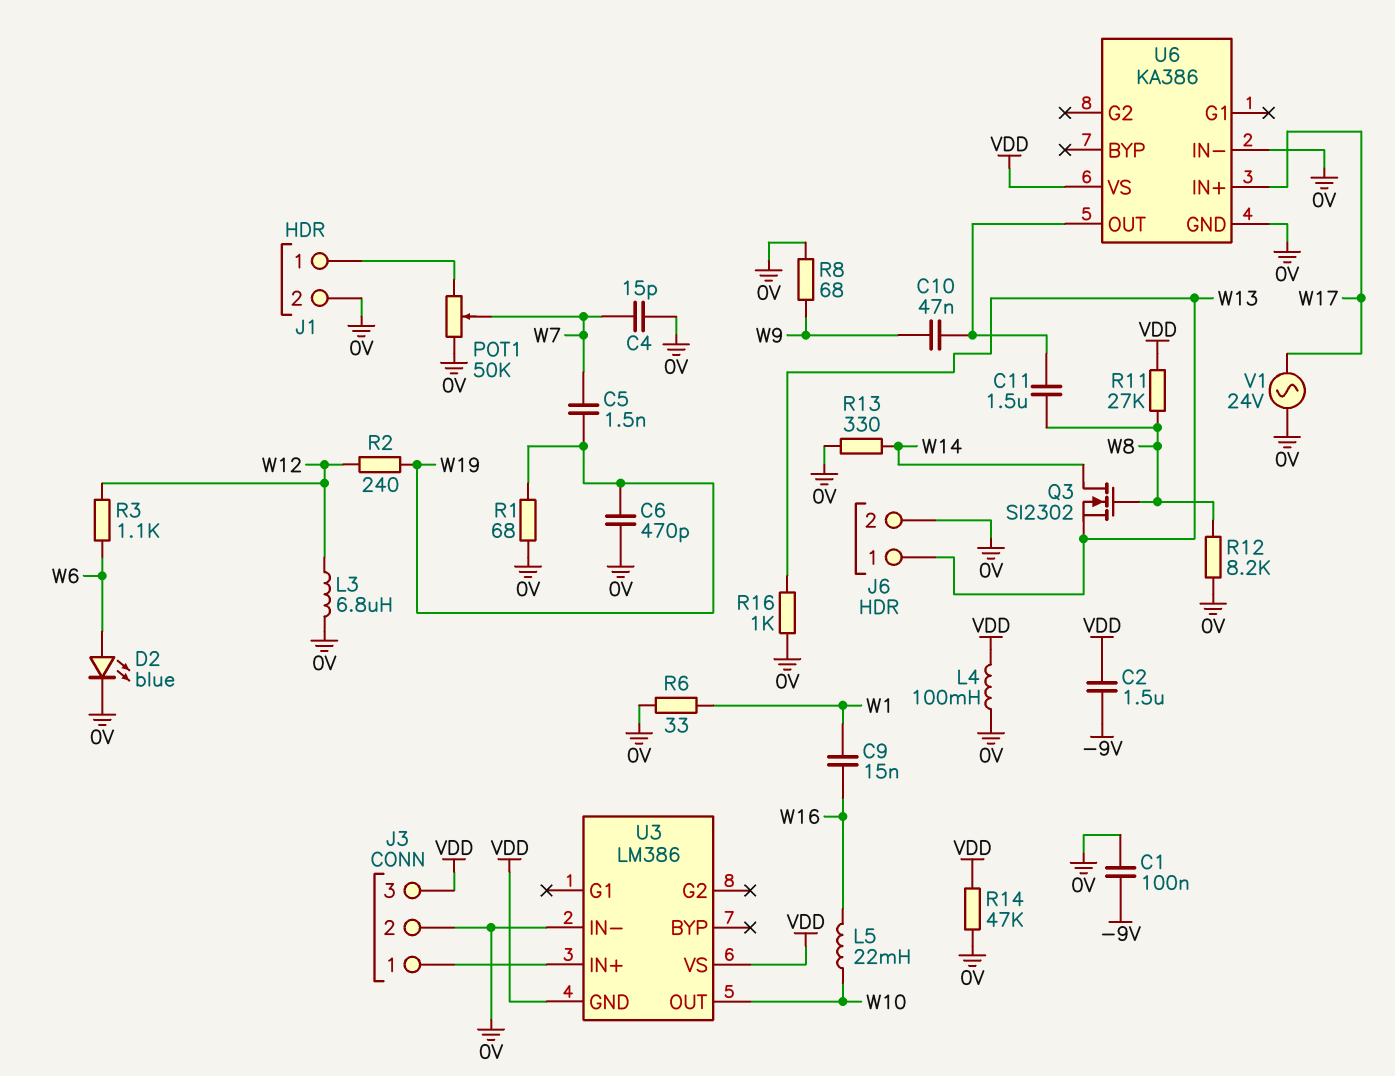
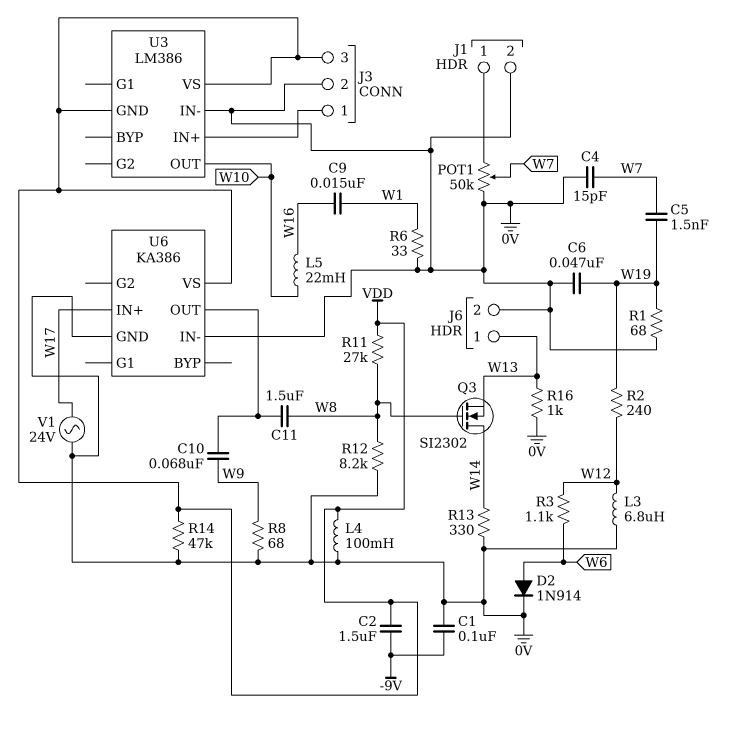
C6: 470pF (0V, W19) -> 47nF (0V, W19)
C10: 47nF (U6/OUT, W9) -> 68nF (U6/OUT, W9)
D2: LED blue (A W6, K 0V) -> diode 1N914 (A W6, K 0V)

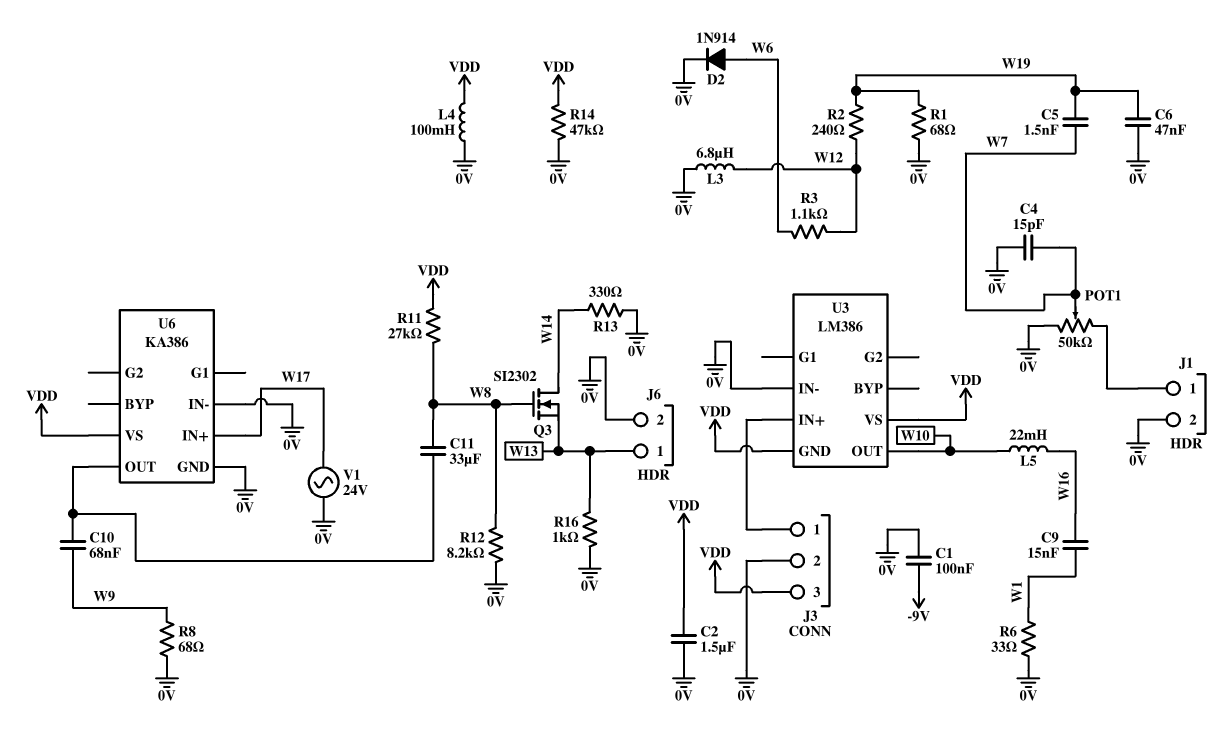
C2: 1.5uF (-9V, VDD) -> 1.5uF (0V, VDD)
C11: 1.5uF (U6/OUT, W8) -> 33uF (U6/OUT, W8)

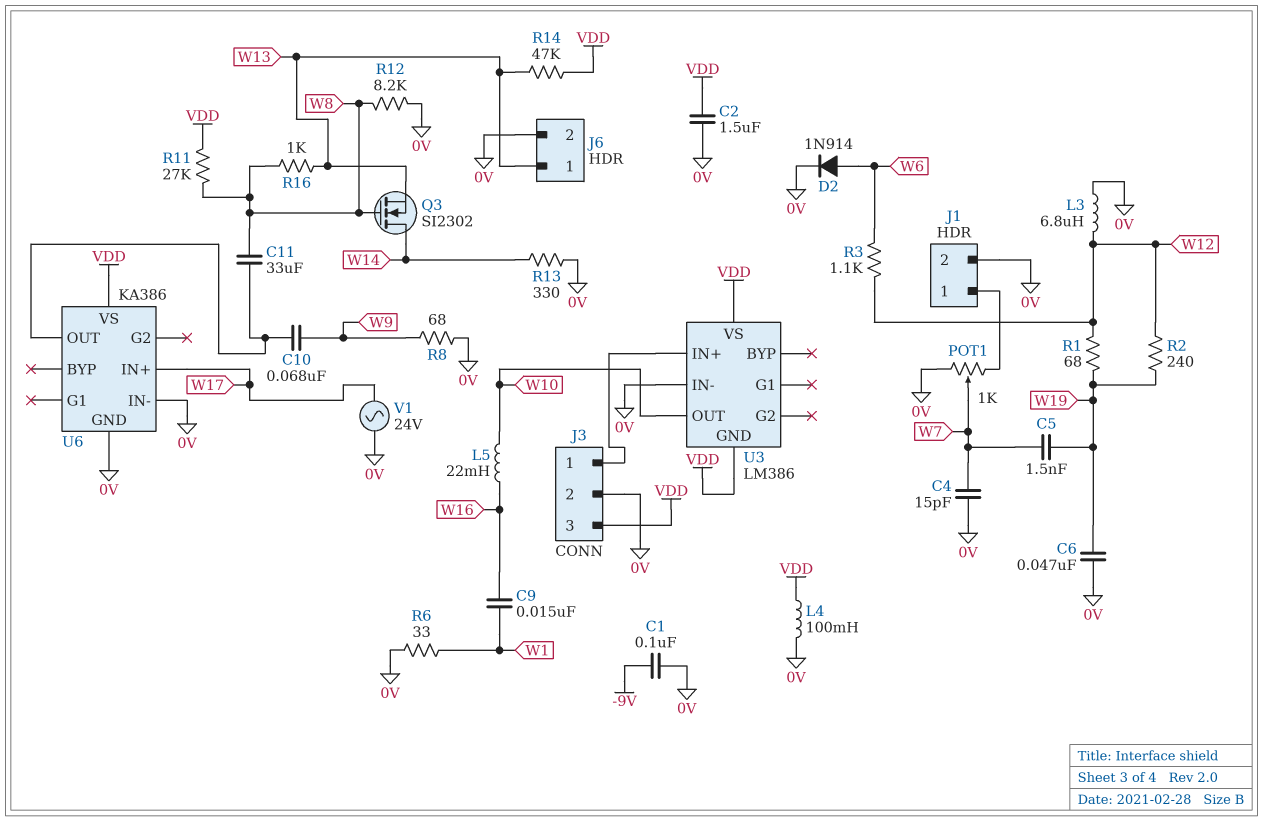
POT1: 50k (0V, J1/1, wiper W7) -> 1k (0V, J1/1, wiper W7)
R1: 68 (0V, W19) -> 68 (W12, W19)
R14: 47k (0V, VDD) -> 47k (VDD, W13)
R16: 1k (0V, W13) -> 1k (W8, W13)

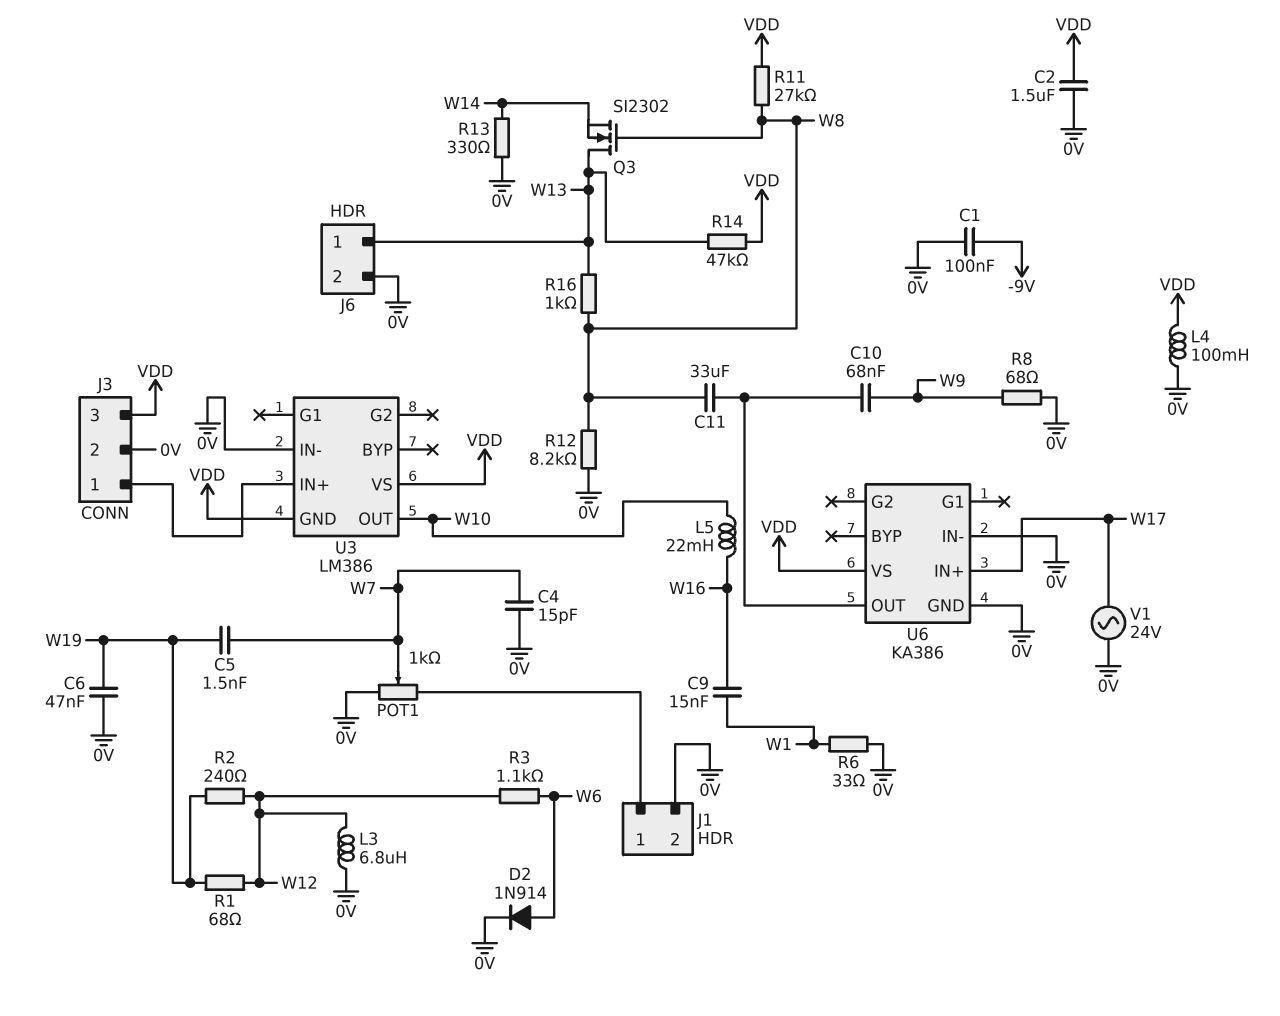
Q3: NMOS SI2302 (G W8, D W14, S W13) -> NMOS SI2302 (G W8, D W13, S W14)

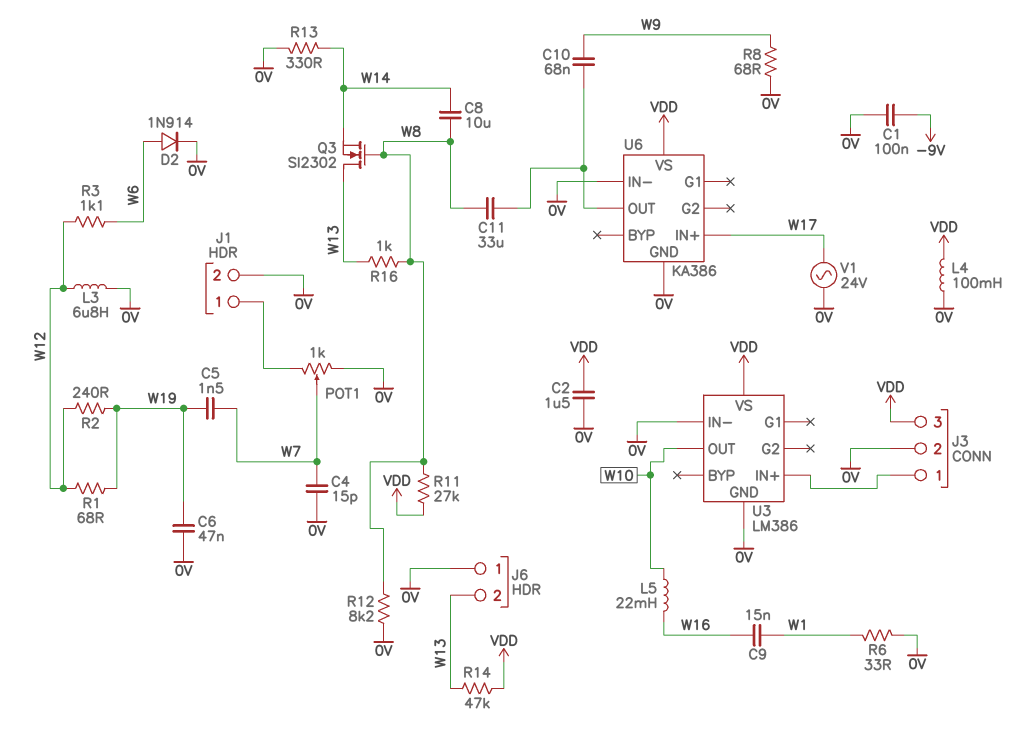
C8: none -> 10uF (W8, W14)
J6 pin 1: W13 -> 0V
J6 pin 2: 0V -> W13
U3 pin GND: VDD -> 0V

